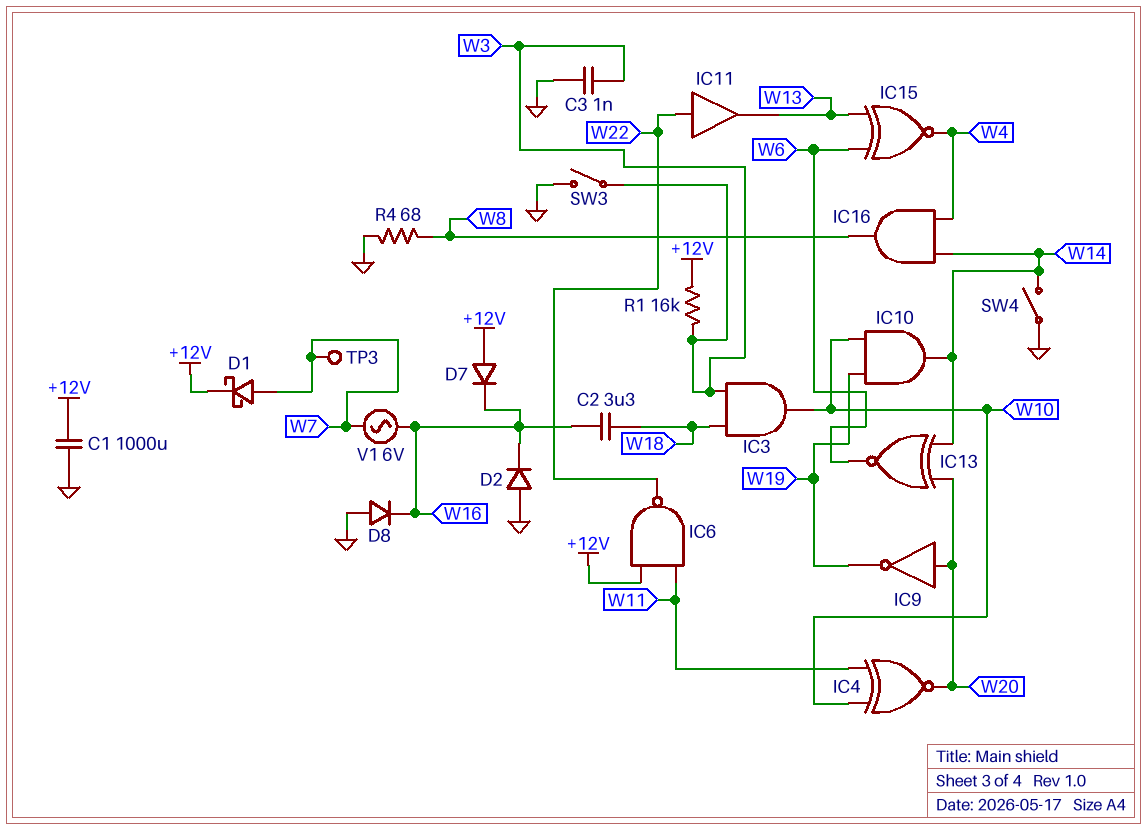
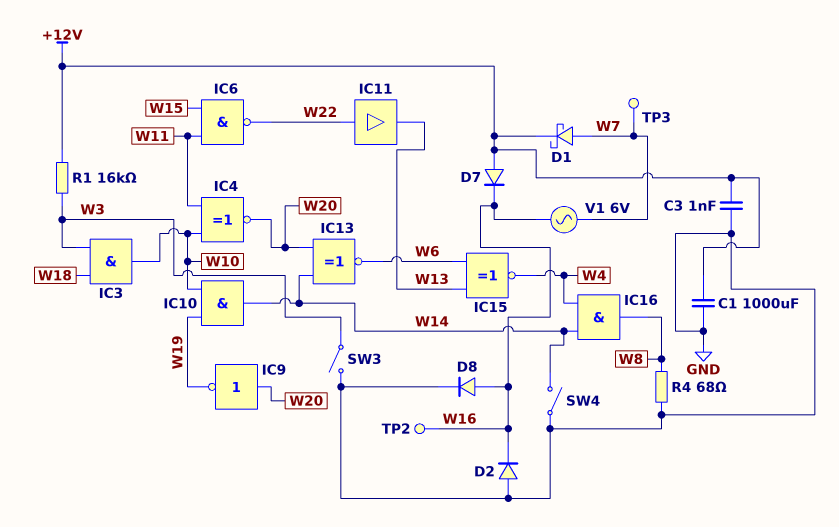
C2: 3.3uF (W16, W18) -> none
C3: 1nF (GND, W3) -> 1nF (+12V, GND)
D8: diode (A GND, K W16) -> diode (A W16, K GND)
IC6: NAND (in +12V, in W11, out W22) -> NAND (in W11, in W15, out W22)
TP2: none -> test point (W16)

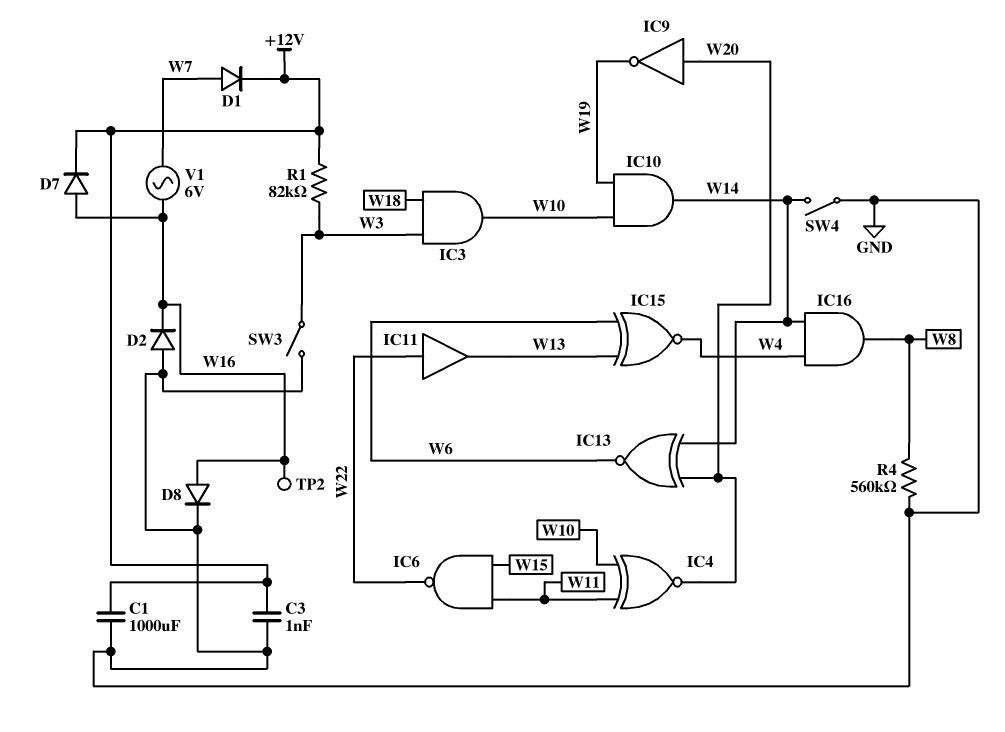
D1: schottky (A W7, K +12V) -> diode (A W7, K +12V)
D7: diode (A +12V, K W16) -> diode (A W16, K +12V)
R1: 16k (+12V, W3) -> 82k (+12V, W3)
R4: 68 (GND, W8) -> 560k (GND, W8)
TP3: test point (W7) -> none

